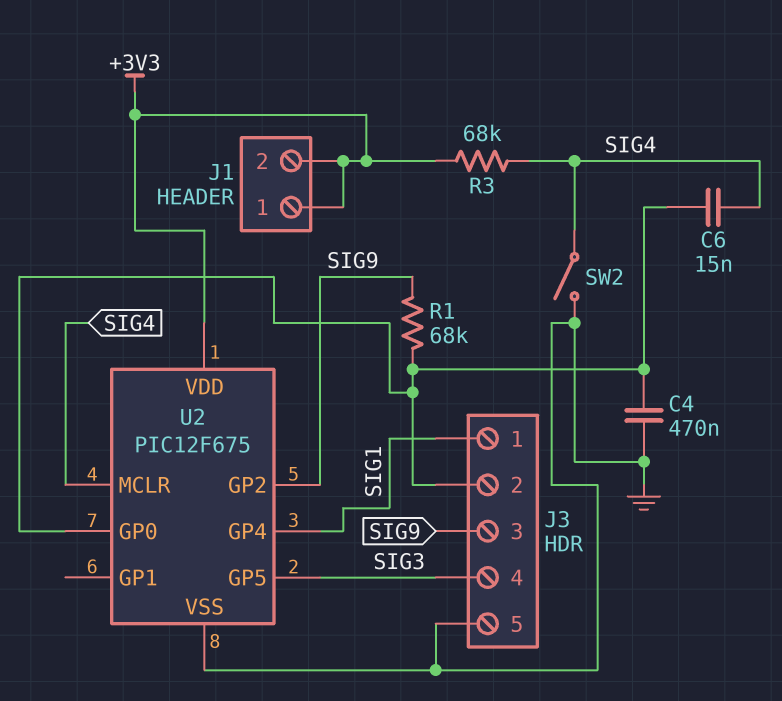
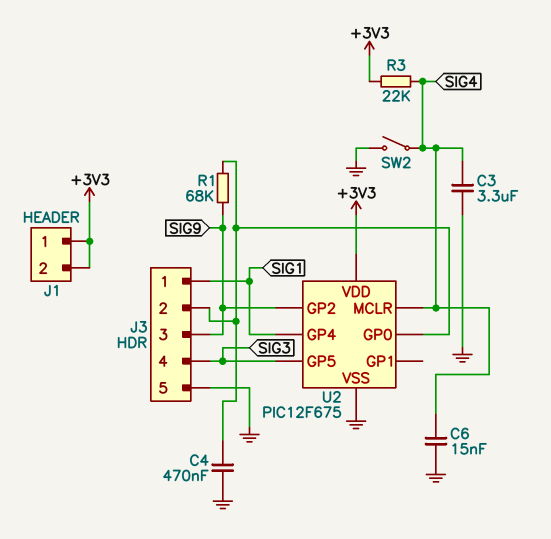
C3: none -> 3.3uF (GND, SIG4)
C6: 15nF (J3/2, SIG4) -> 15nF (GND, SIG4)
R3: 68k (+3V3, SIG4) -> 22k (+3V3, SIG4)

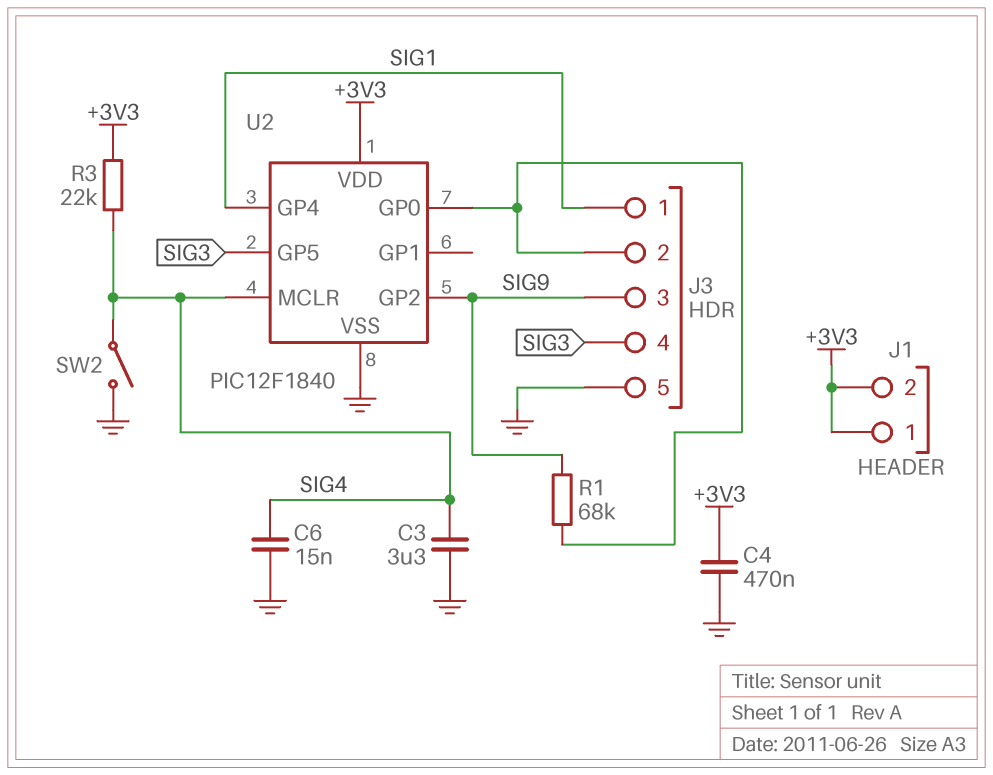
C4: 470nF (GND, J3/2) -> 470nF (+3V3, GND)
U2: PIC12F675 -> PIC12F1840

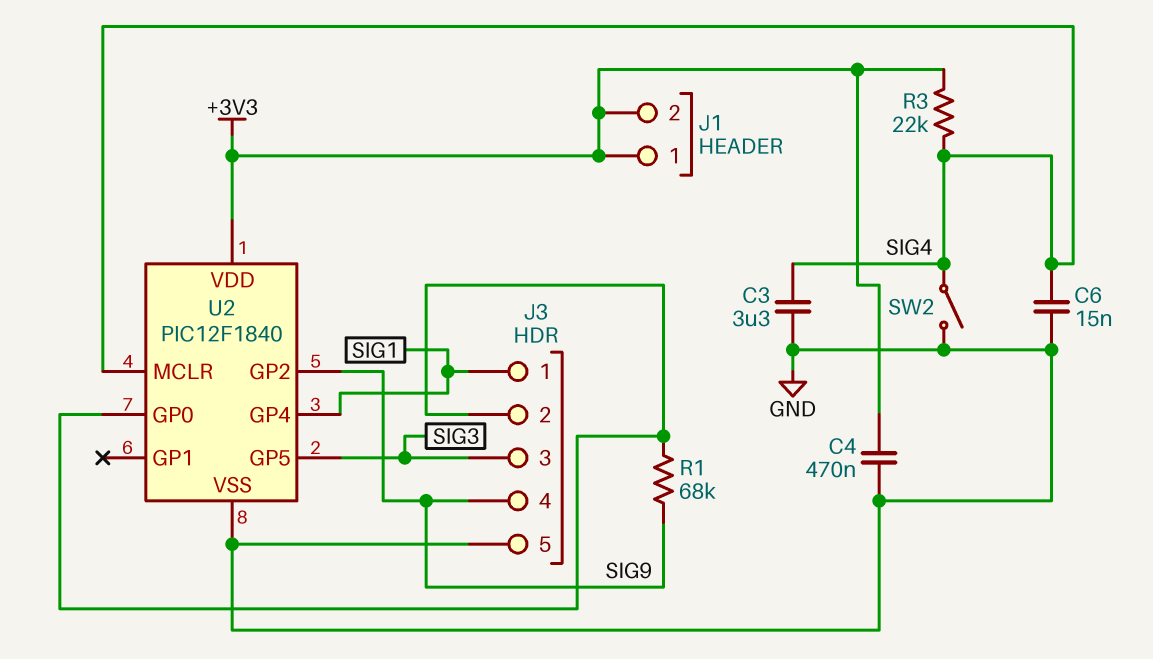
J3 pin 3: SIG9 -> SIG3
J3 pin 4: SIG3 -> SIG9

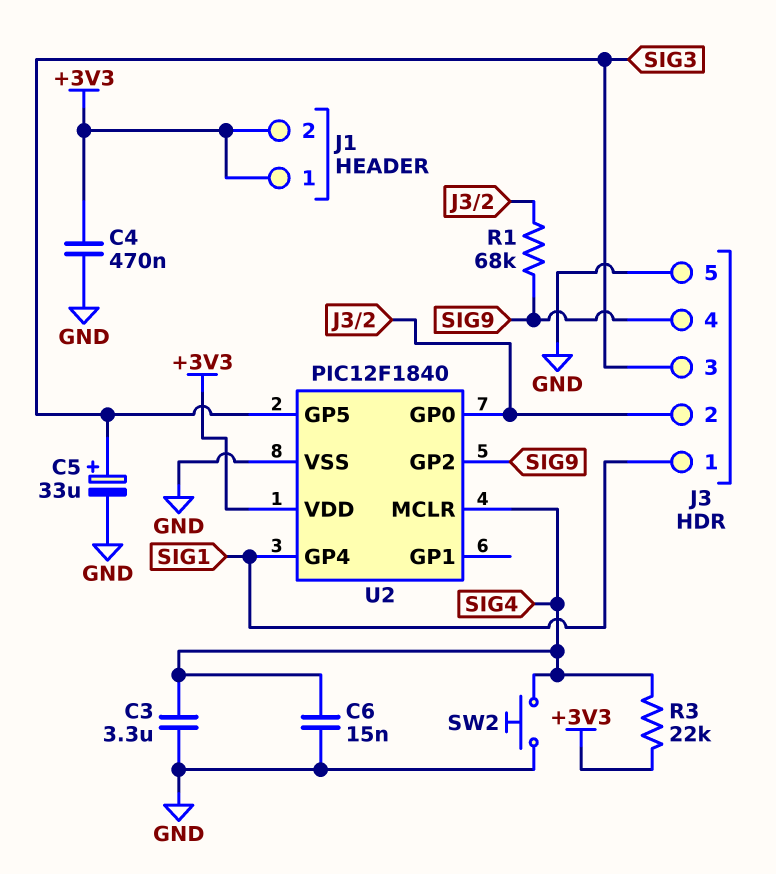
C5: none -> 33uF (plus SIG3, minus GND)
SW2: switch (GND, SIG4) -> button (GND, SIG4)

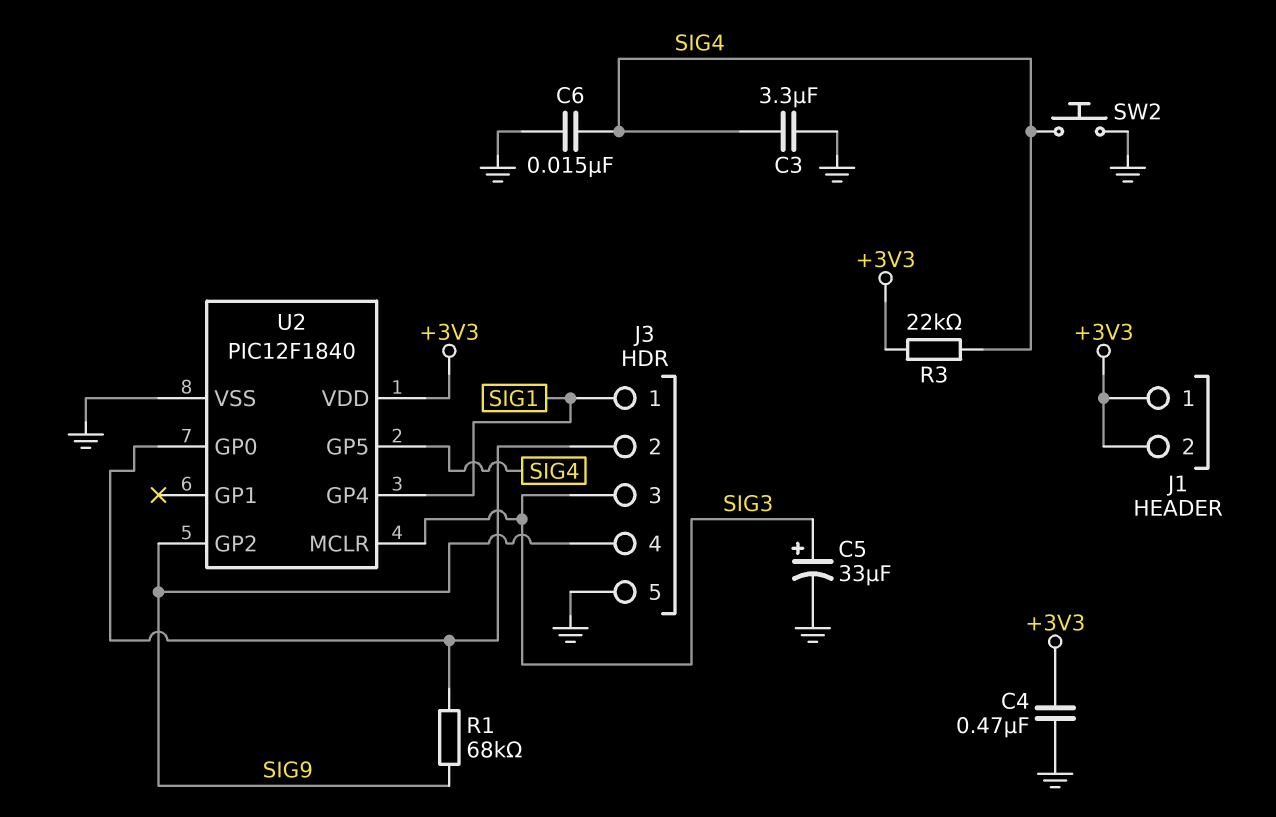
U2 pin GP5: SIG3 -> SIG4
U2 pin MCLR: SIG4 -> SIG3

